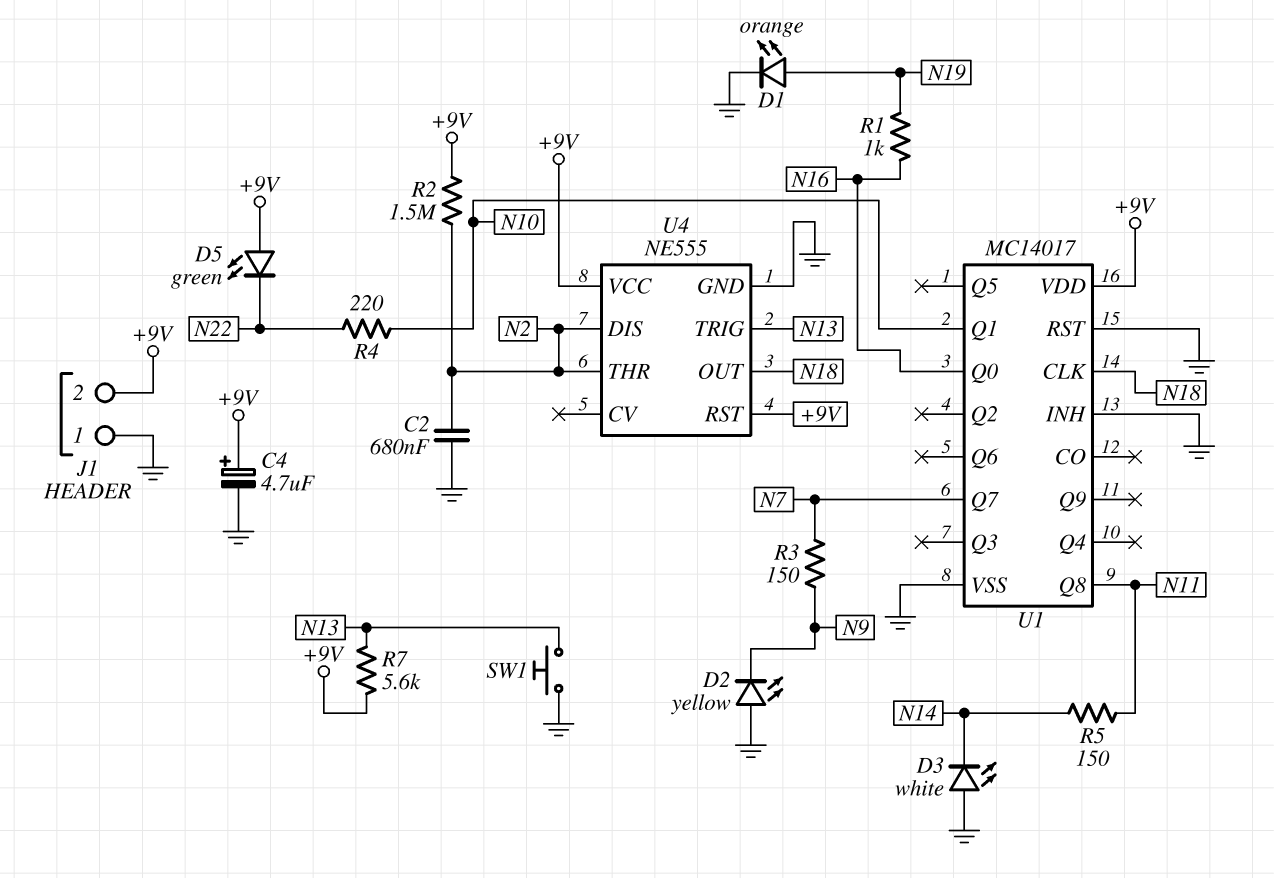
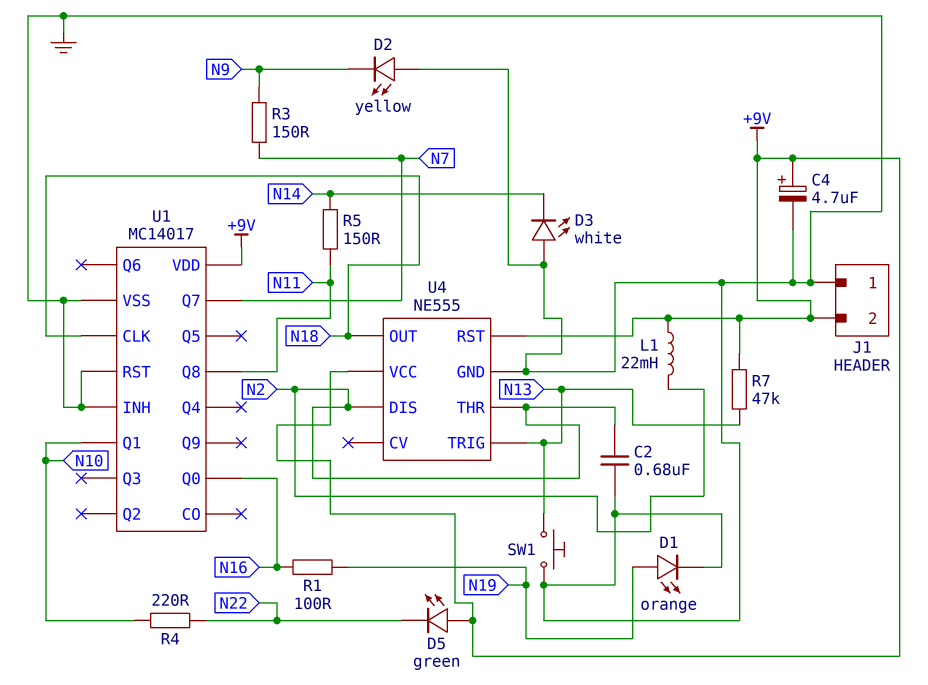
L1: none -> 22mH (+9V, N2)
R1: 1k (N16, N19) -> 100 (N16, N19)
R2: 1.5M (+9V, N2) -> none
R7: 5.6k (+9V, N13) -> 47k (+9V, N13)

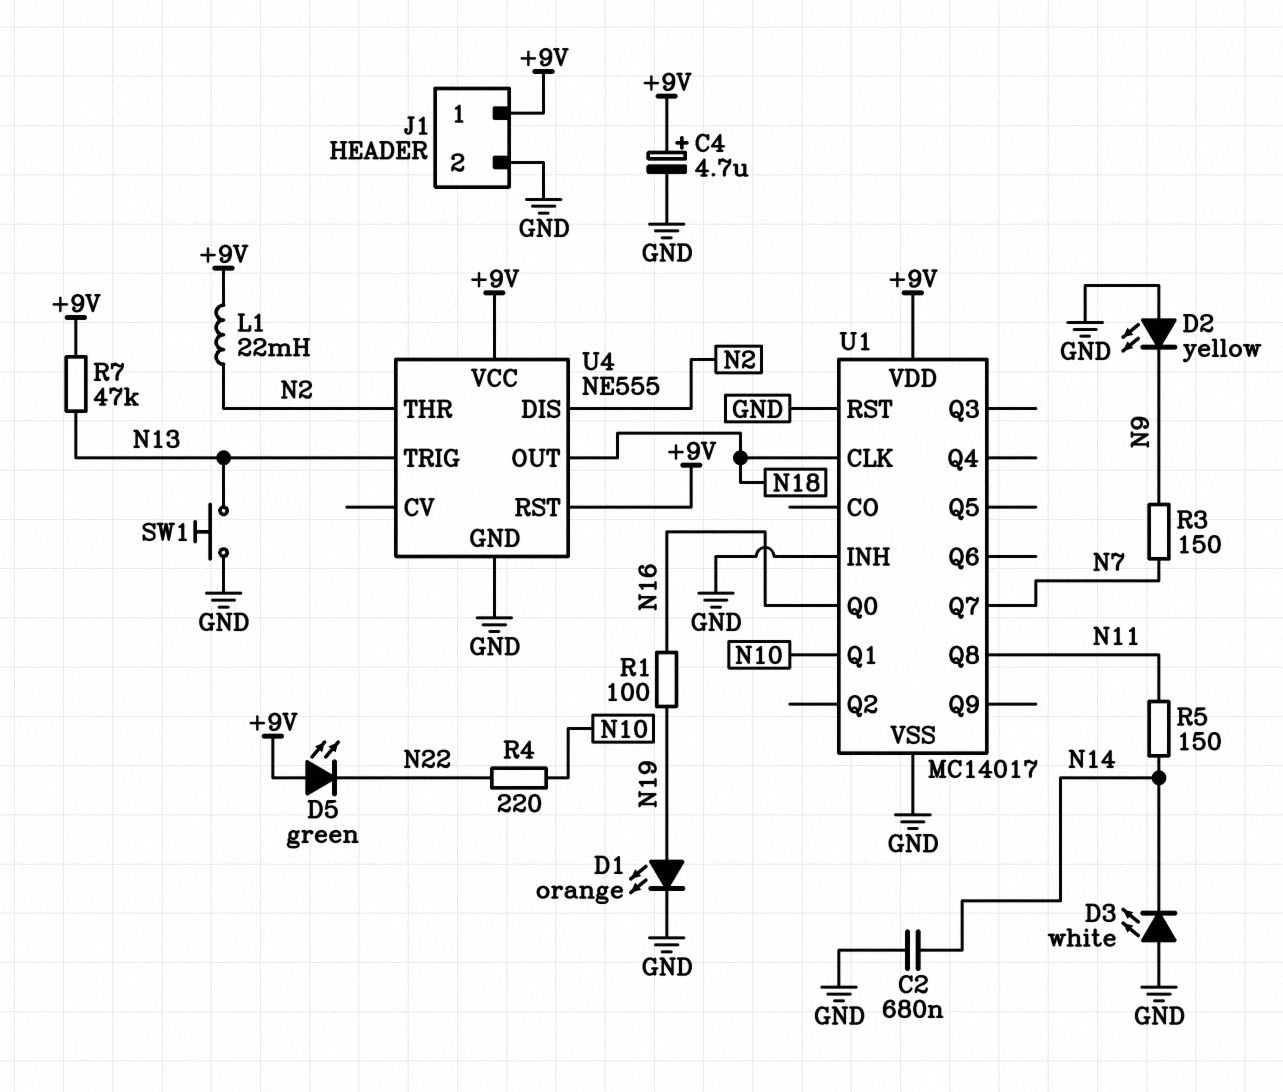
C2: 680nF (GND, N2) -> 680nF (GND, N14)
J1 pin 1: GND -> +9V
J1 pin 2: +9V -> GND

